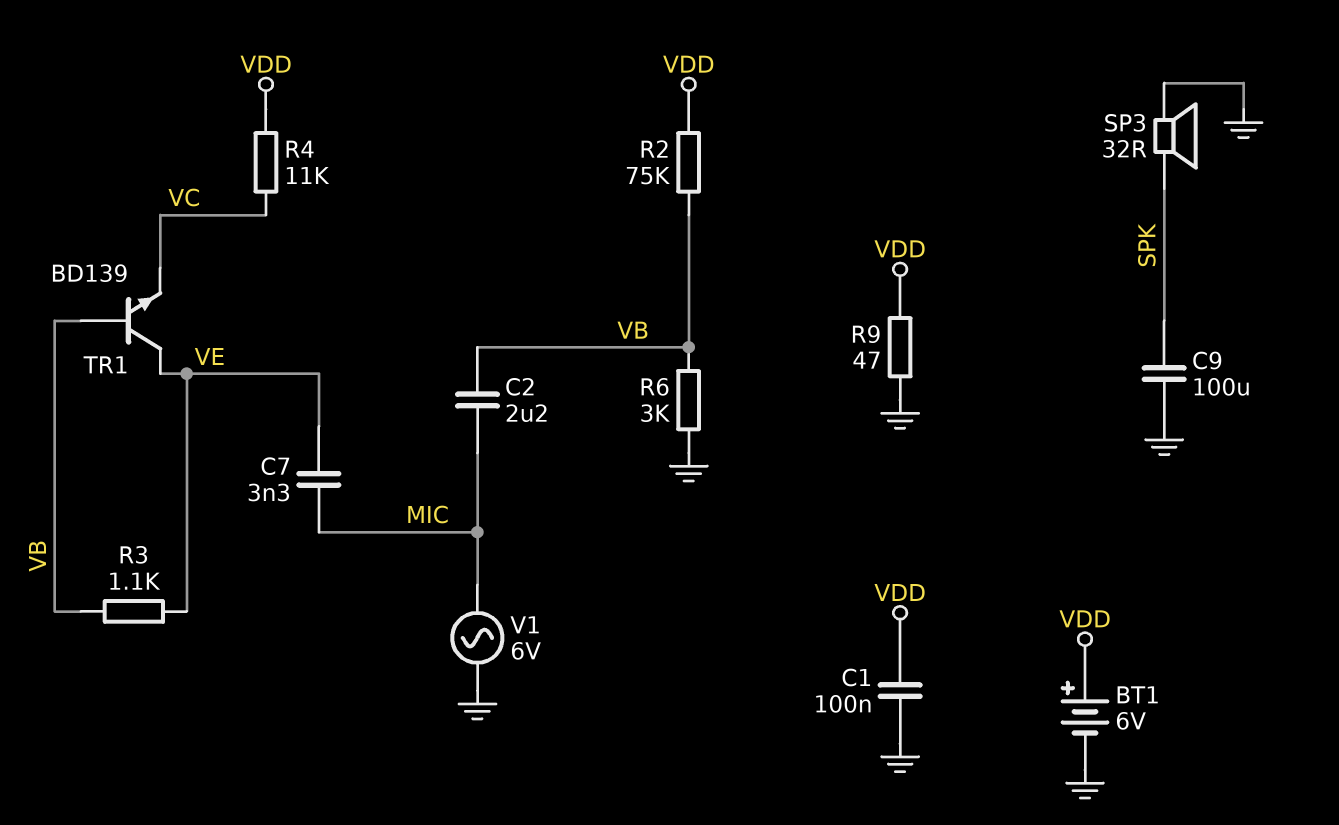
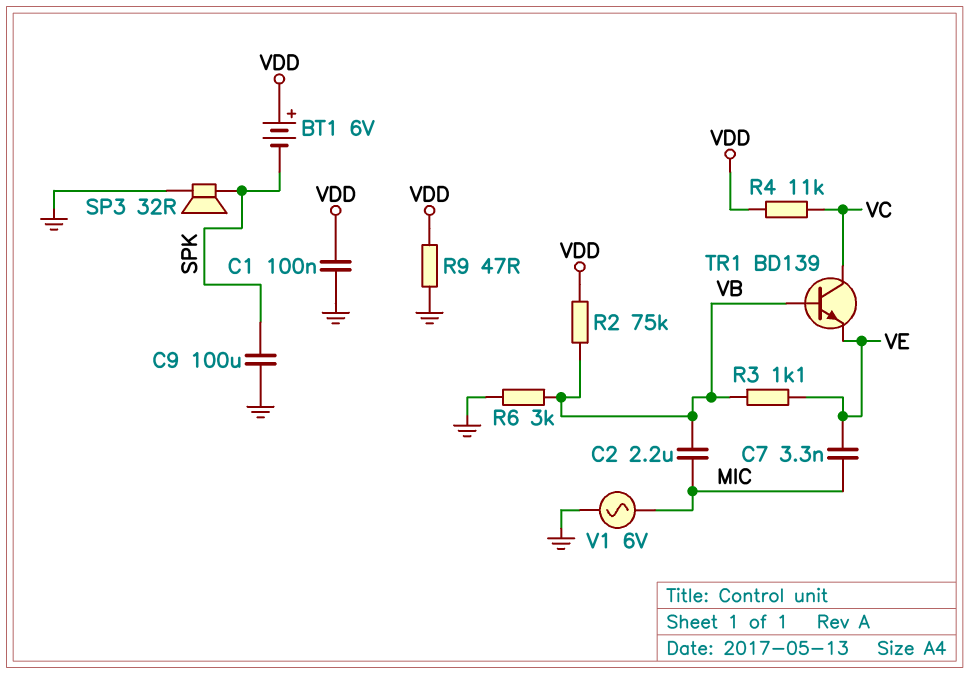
BT1: 6V (plus VDD, minus GND) -> 6V (plus VDD, minus SPK)
TR1: NPN BD139 (B VB, C VE, E VC) -> NPN BD139 (B VB, C VC, E VE)

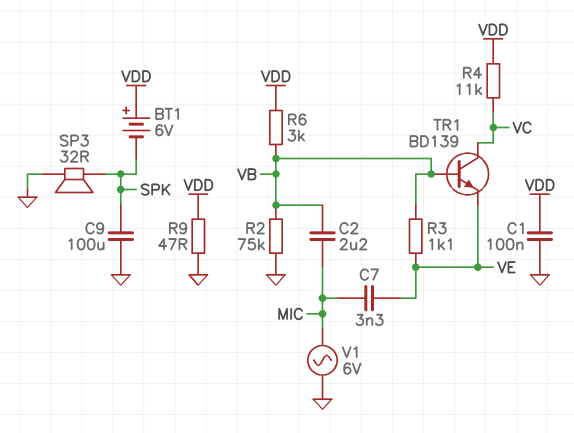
R2: 75k (VB, VDD) -> 75k (GND, VB)
R6: 3k (GND, VB) -> 3k (VB, VDD)

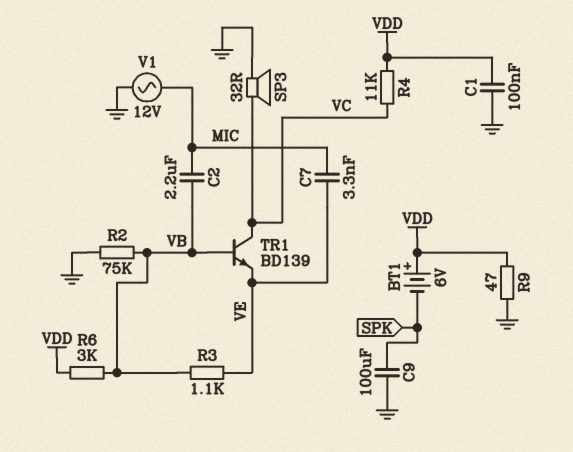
SP3: speaker 32R (GND, SPK) -> speaker 32R (GND, VC)
V1: AC 6V (GND, MIC) -> AC 12V (GND, MIC)

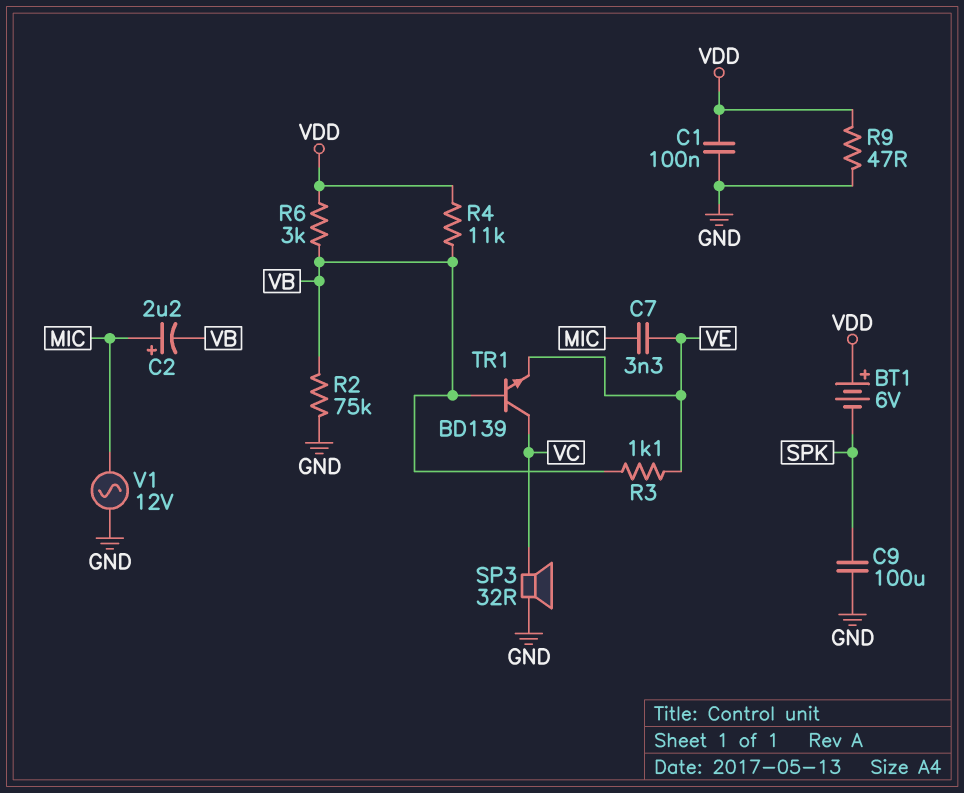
C2: 2.2uF (MIC, VB) -> 2.2uF (plus MIC, minus VB)
R4: 11k (VC, VDD) -> 11k (VB, VDD)

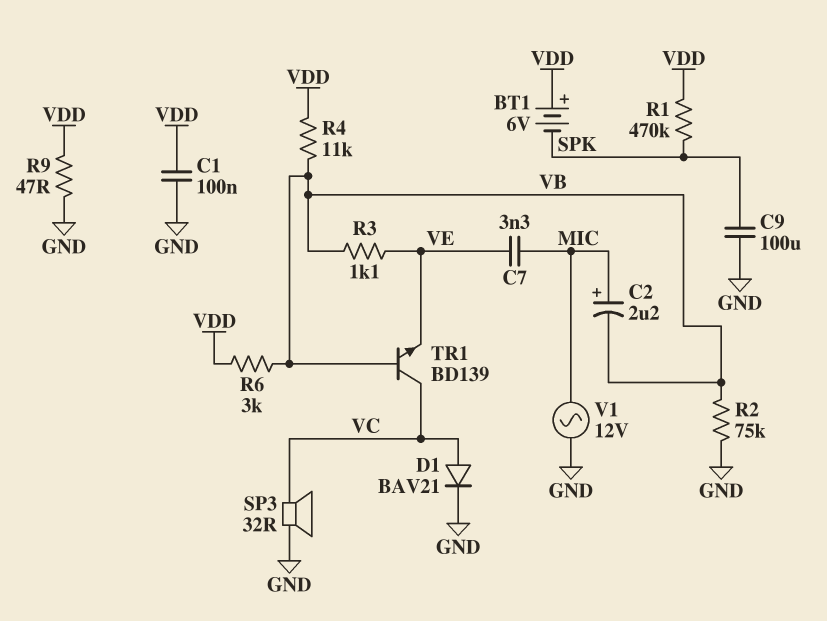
D1: none -> diode BAV21 (A VC, K GND)
R1: none -> 470k (SPK, VDD)

